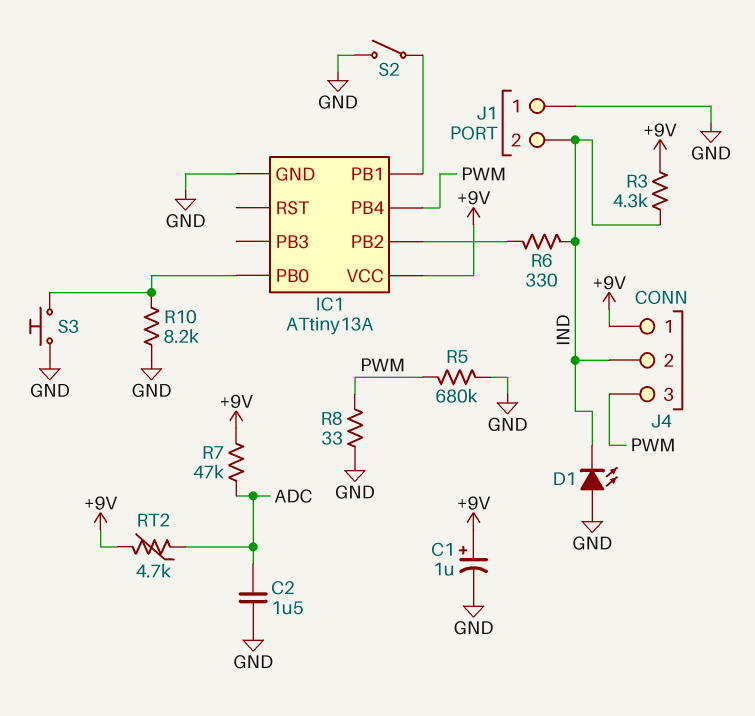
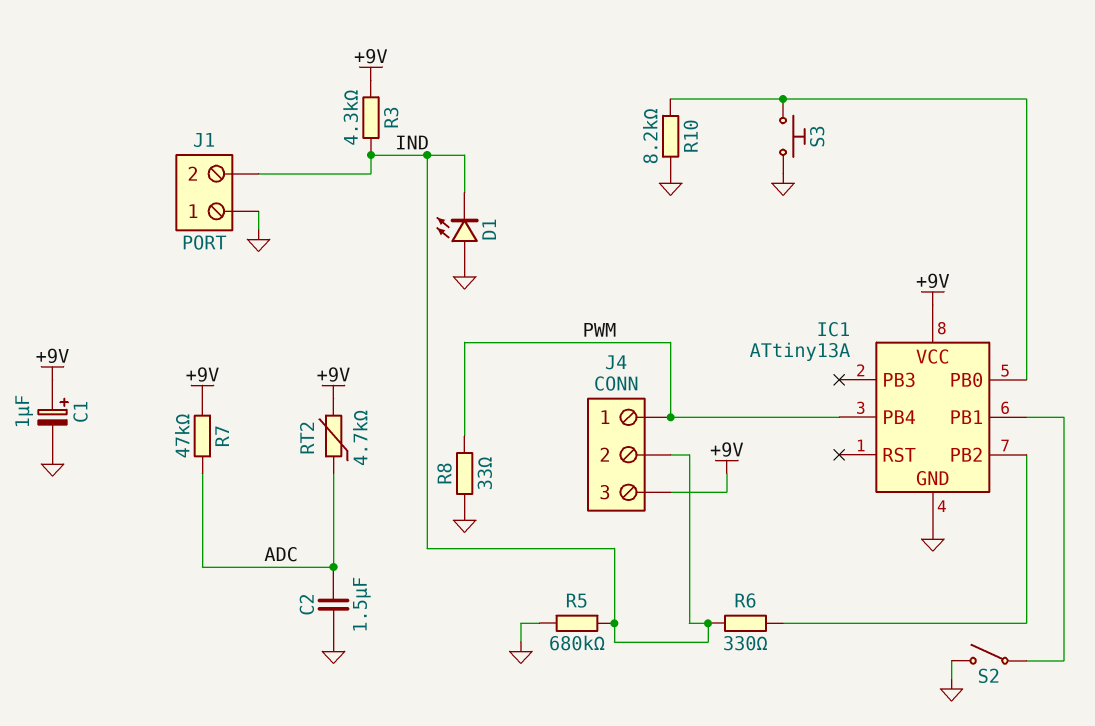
J4 pin 1: +9V -> PWM
J4 pin 3: PWM -> +9V
R5: 680k (GND, PWM) -> 680k (GND, IND)

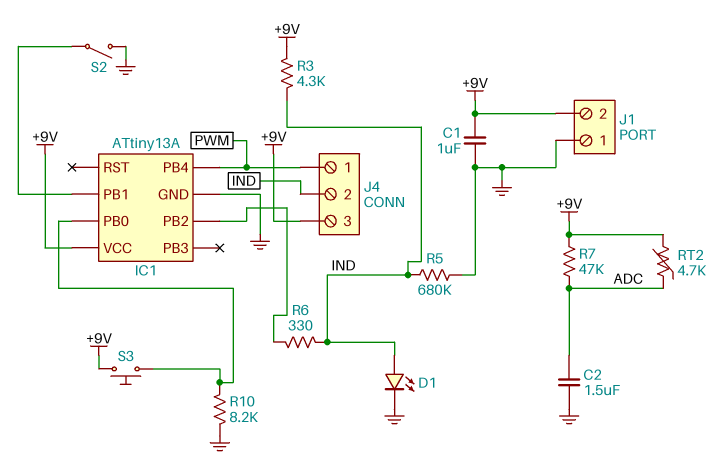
C1: 1uF (plus +9V, minus GND) -> 1uF (+9V, GND)
D1: LED (A GND, K IND) -> LED (A IND, K GND)
J1 pin 2: IND -> +9V
R8: 33 (GND, PWM) -> none
S3: button (GND, IC1/PB0) -> button (+9V, IC1/PB0)

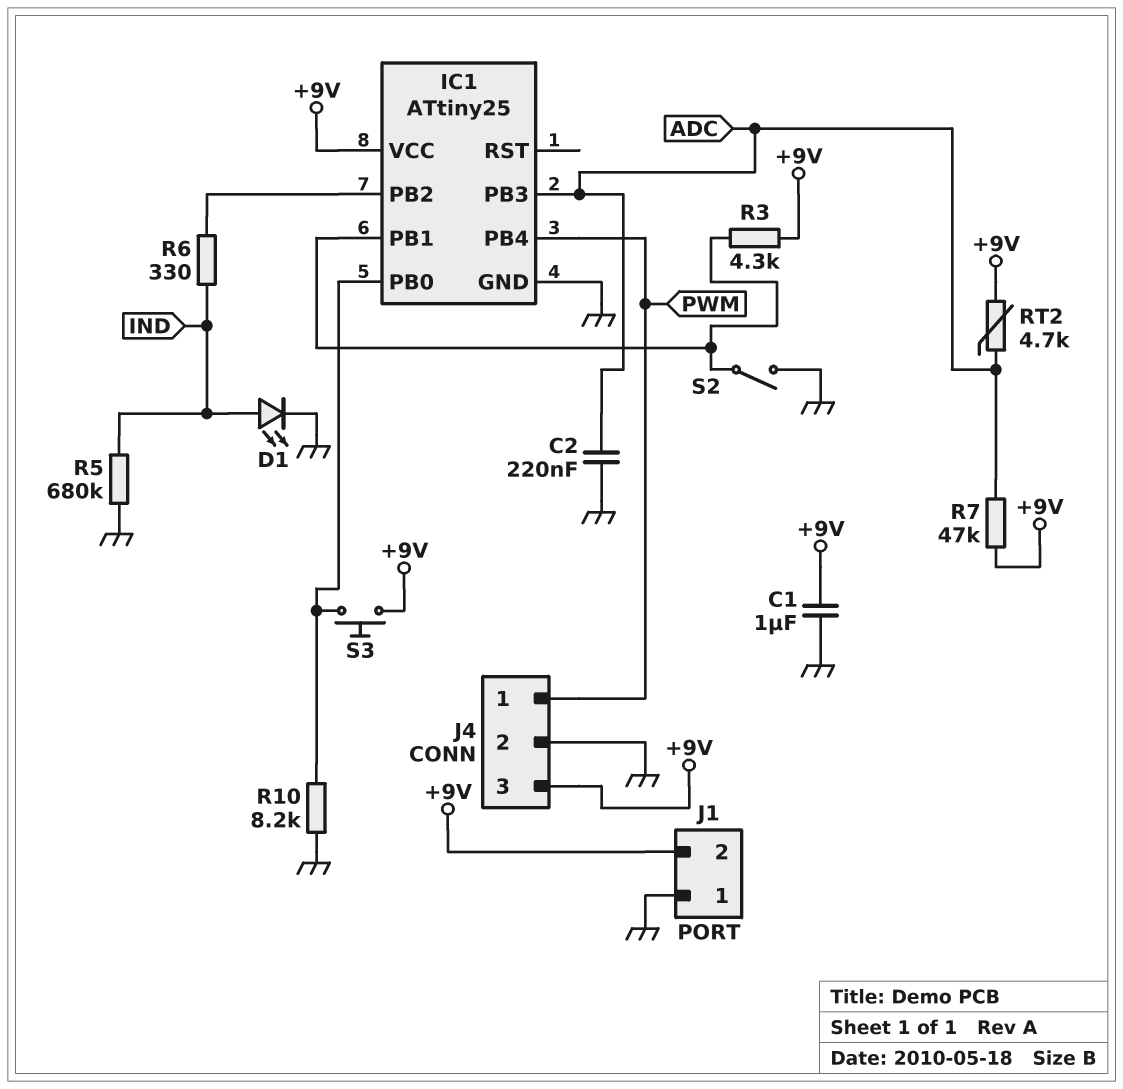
C2: 1.5uF (ADC, GND) -> 220nF (ADC, GND)
IC1: ATtiny13A -> ATtiny25
IC1 pin PB3: none -> ADC
J4 pin 2: IND -> GND
R3: 4.3k (+9V, IND) -> 4.3k (+9V, IC1/PB1)

